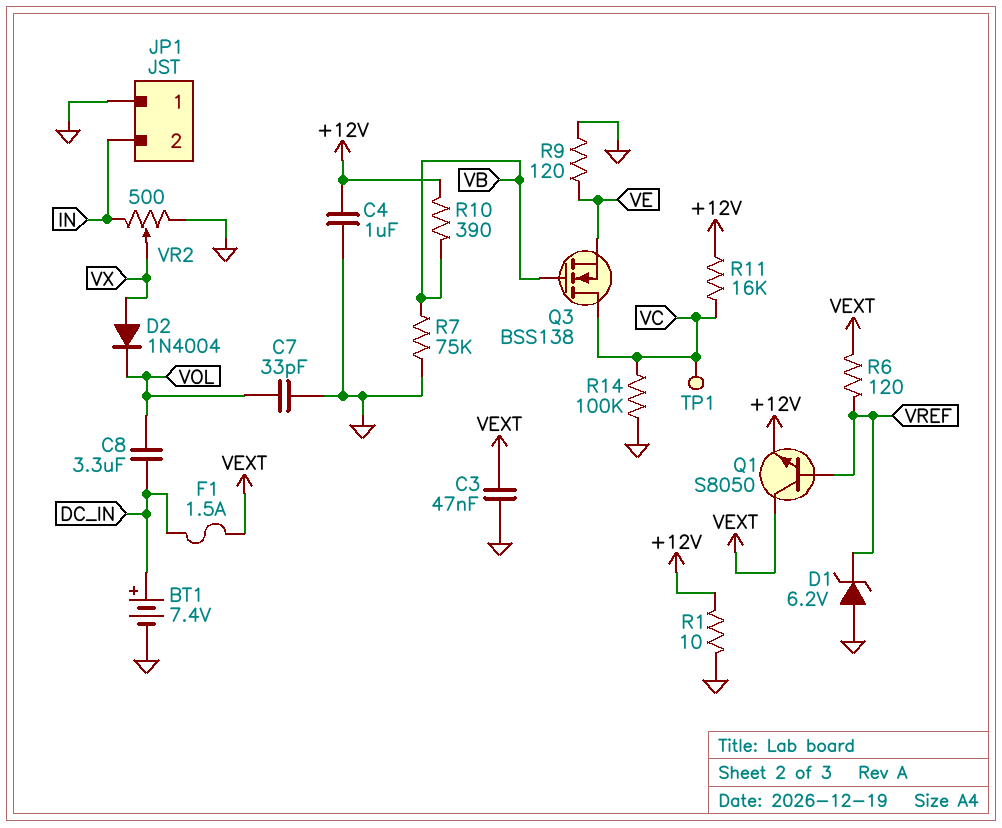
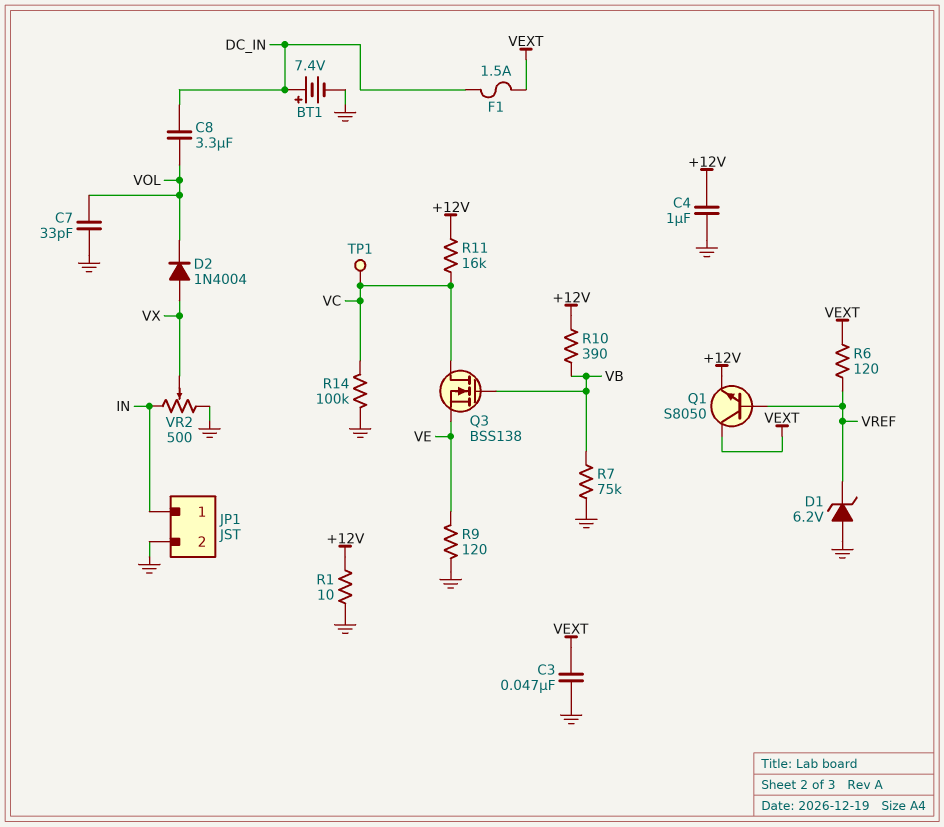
JP1 pin 1: GND -> IN
JP1 pin 2: IN -> GND

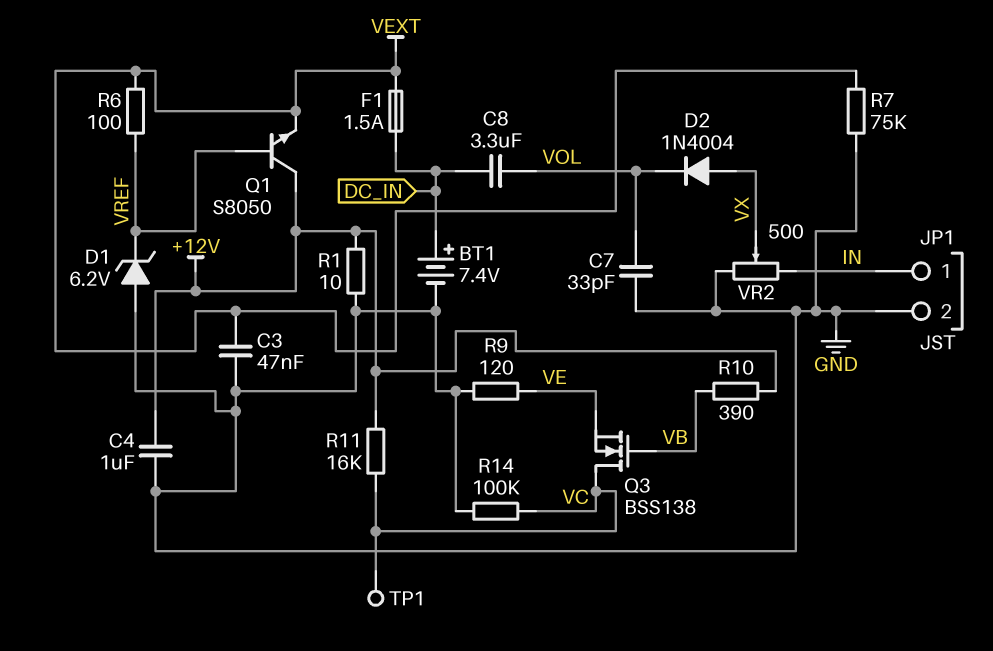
Q1: NPN S8050 (B VREF, C VEXT, E +12V) -> NPN S8050 (B VREF, C +12V, E VEXT)
R6: 120 (VEXT, VREF) -> 100 (VEXT, VREF)
R7: 75k (GND, VB) -> 75k (GND, VEXT)

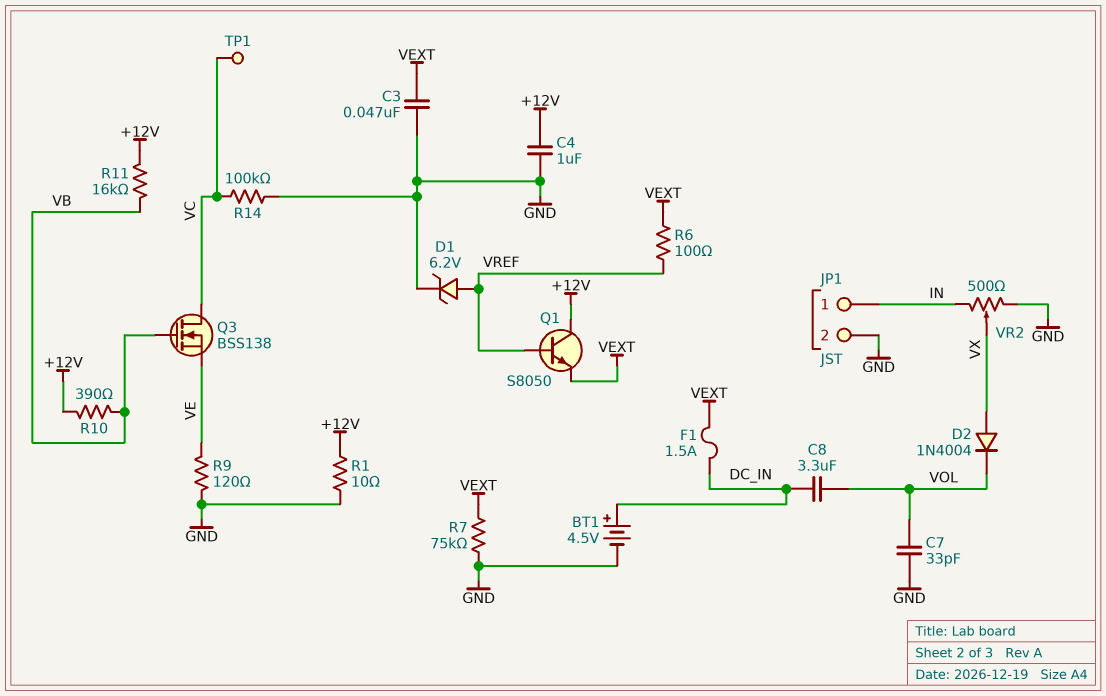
BT1: 7.4V (plus DC_IN, minus GND) -> 4.5V (plus DC_IN, minus GND)
D1: zener 6.2V (A GND, K VREF) -> zener 6.2V (A VREF, K GND)
R11: 16k (+12V, VC) -> 16k (+12V, VB)

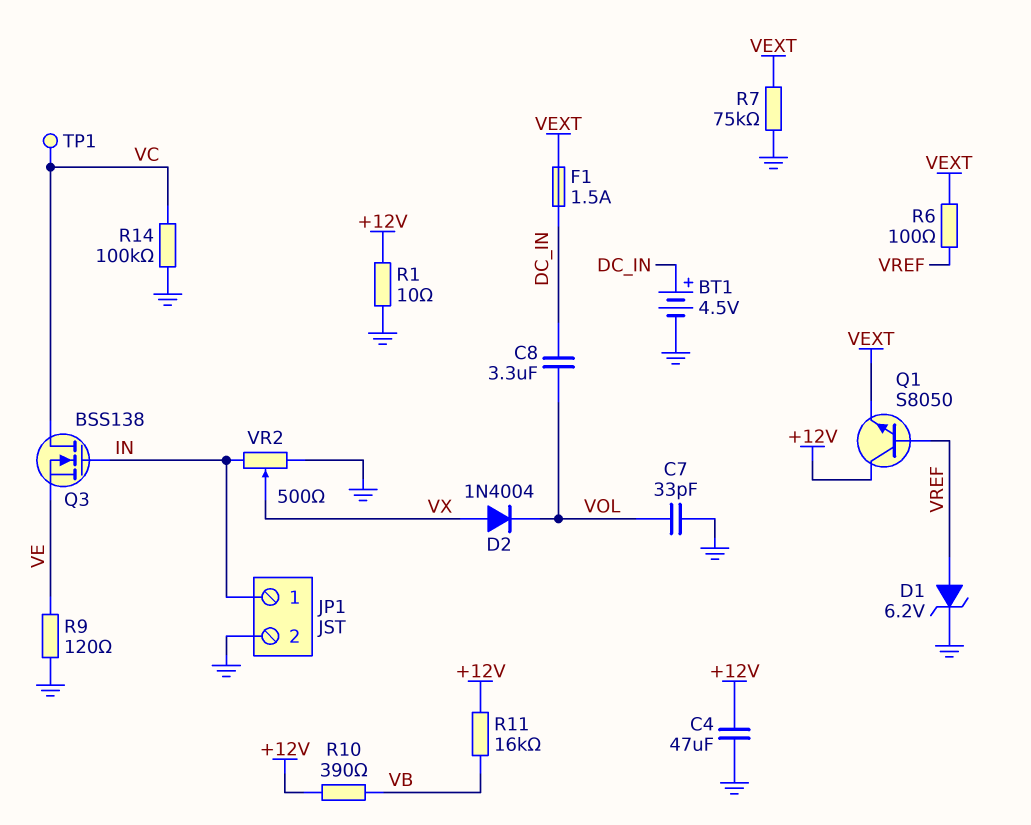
C3: 47nF (GND, VEXT) -> none
C4: 1uF (+12V, GND) -> 47uF (+12V, GND)
Q3: NMOS BSS138 (G VB, D VC, S VE) -> NMOS BSS138 (G IN, D VC, S VE)

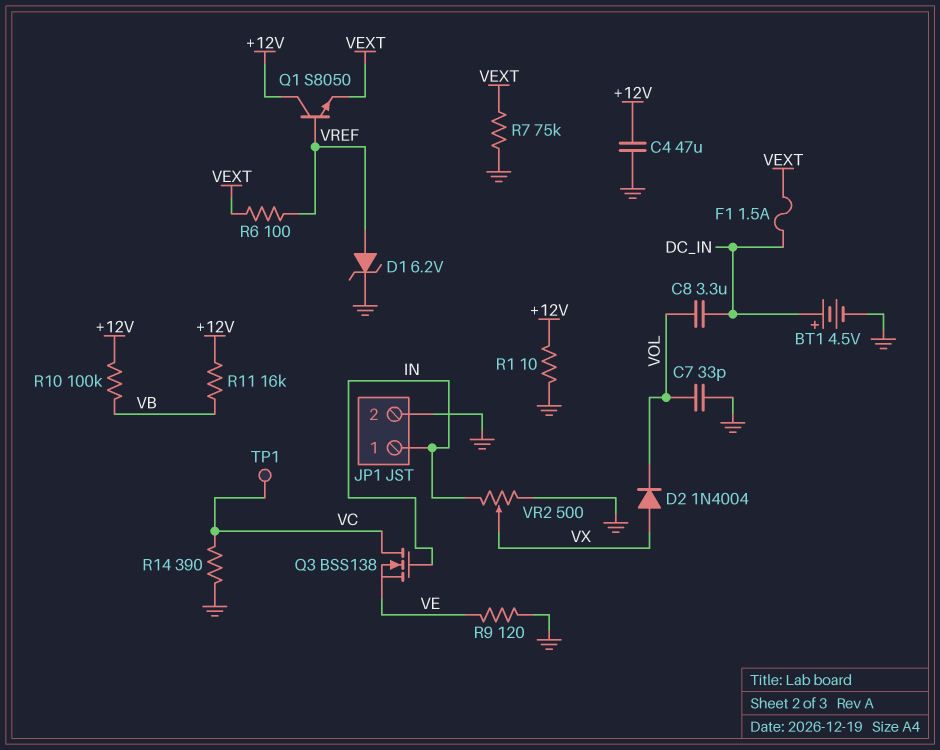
R10: 390 (+12V, VB) -> 100k (+12V, VB)
R14: 100k (GND, VC) -> 390 (GND, VC)

